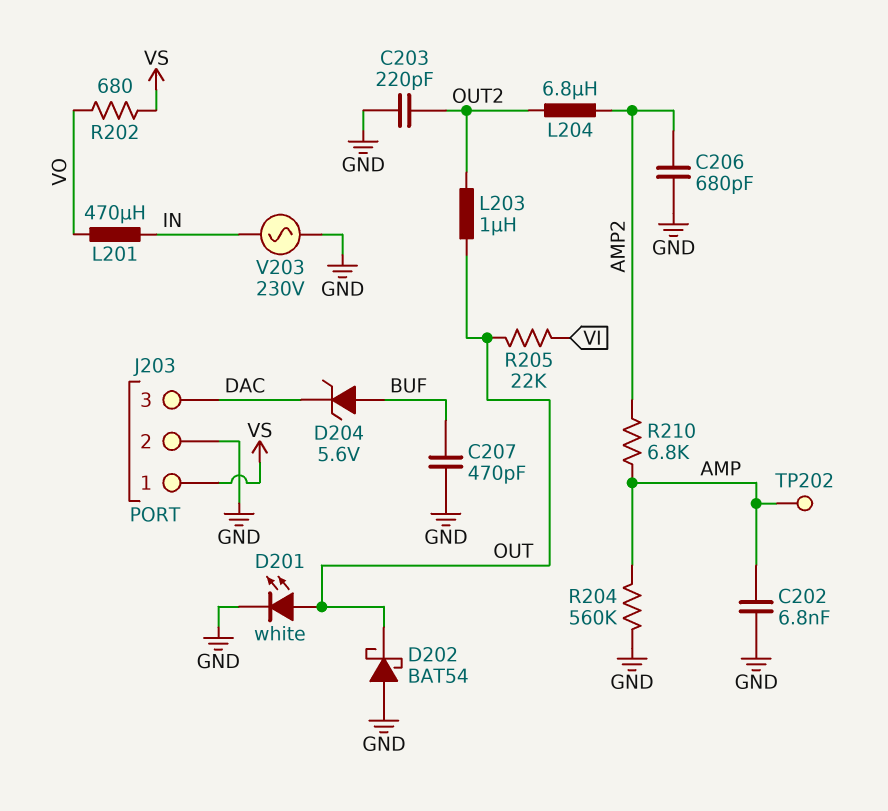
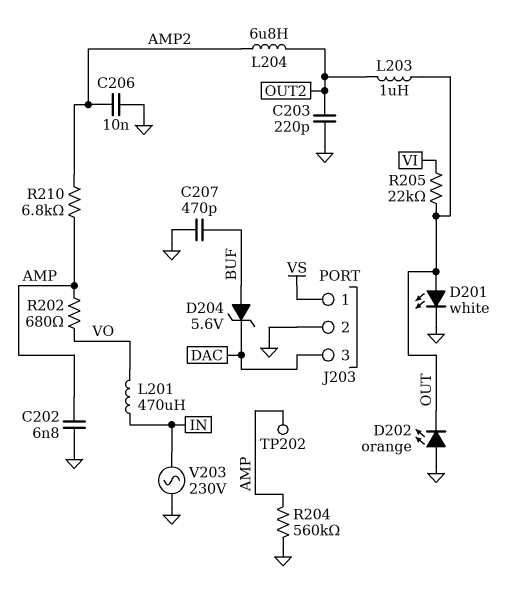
C206: 680pF (AMP2, GND) -> 10nF (AMP2, GND)
D202: schottky BAT54 (A GND, K OUT) -> LED orange (A GND, K OUT)
R202: 680 (VO, VS) -> 680 (AMP, VO)

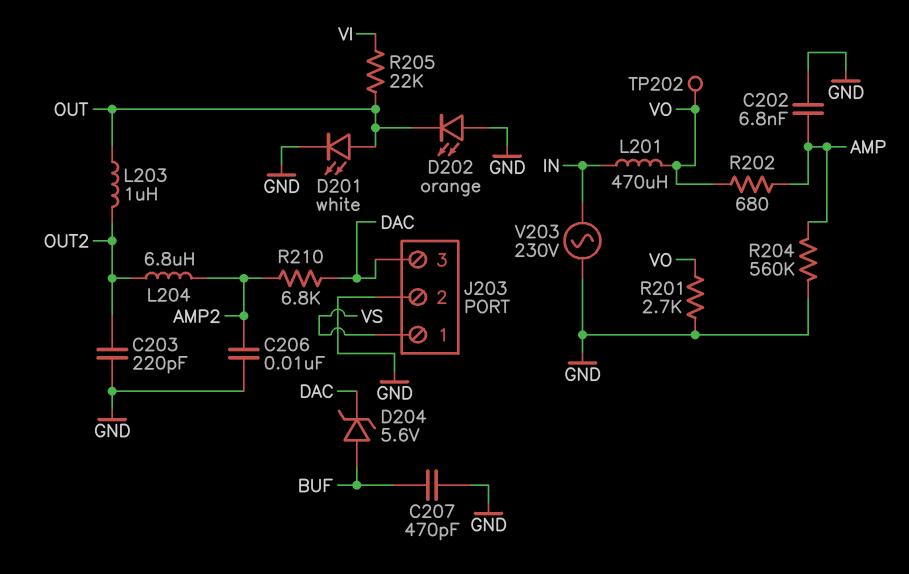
R201: none -> 2.7k (GND, VO)
R210: 6.8k (AMP, AMP2) -> 6.8k (AMP2, DAC)
TP202: test point (AMP) -> test point (VO)

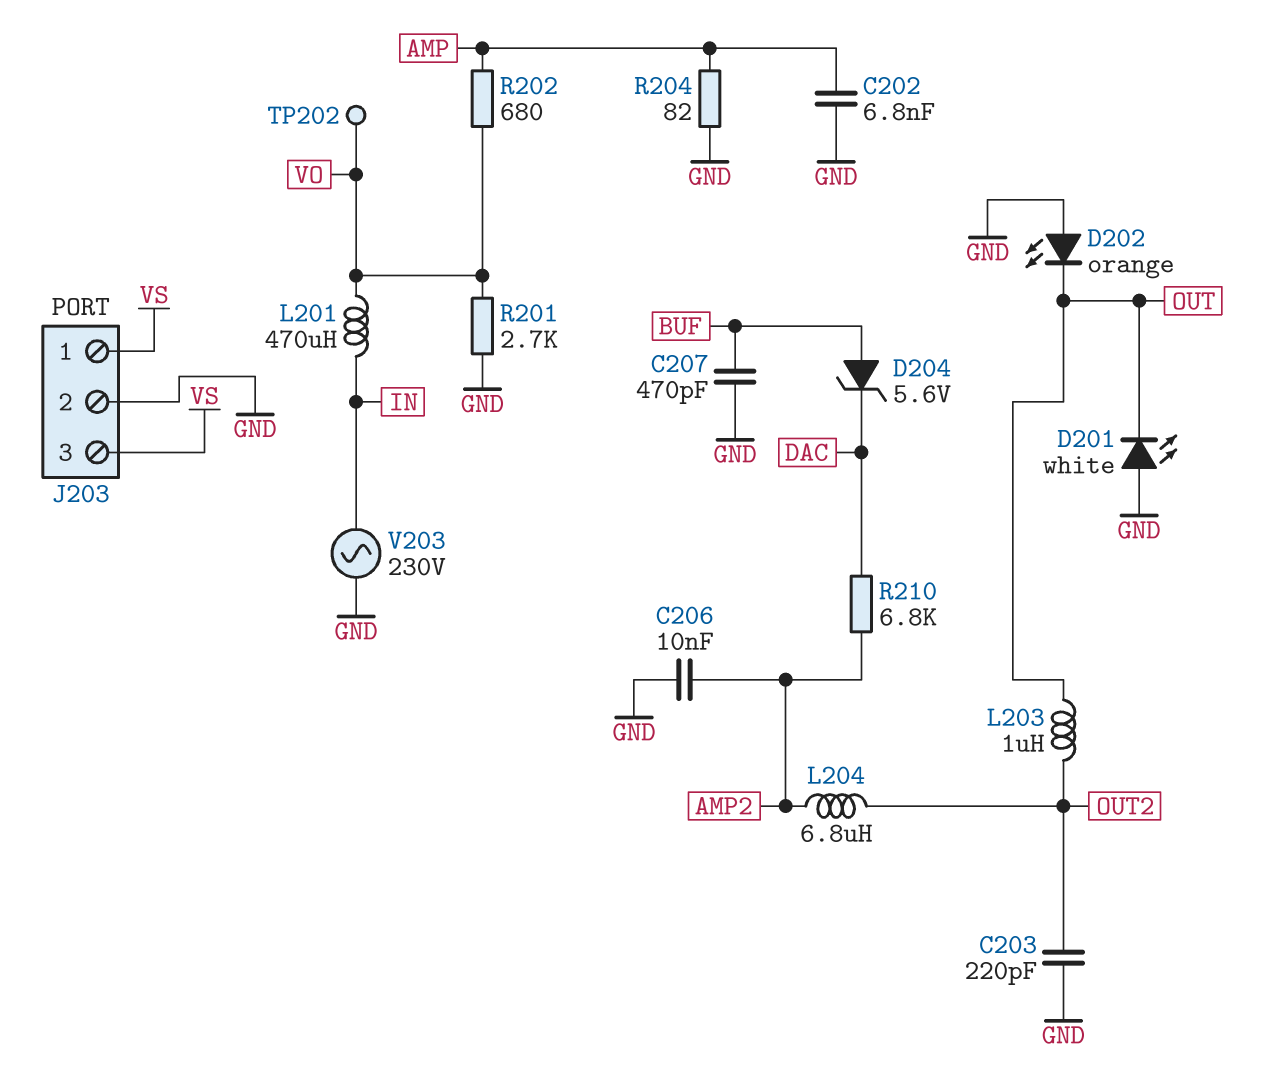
D201: LED white (A OUT, K GND) -> LED white (A GND, K OUT)
J203 pin 3: DAC -> VS
R204: 560k (AMP, GND) -> 82 (AMP, GND)
R205: 22k (OUT, VI) -> none

